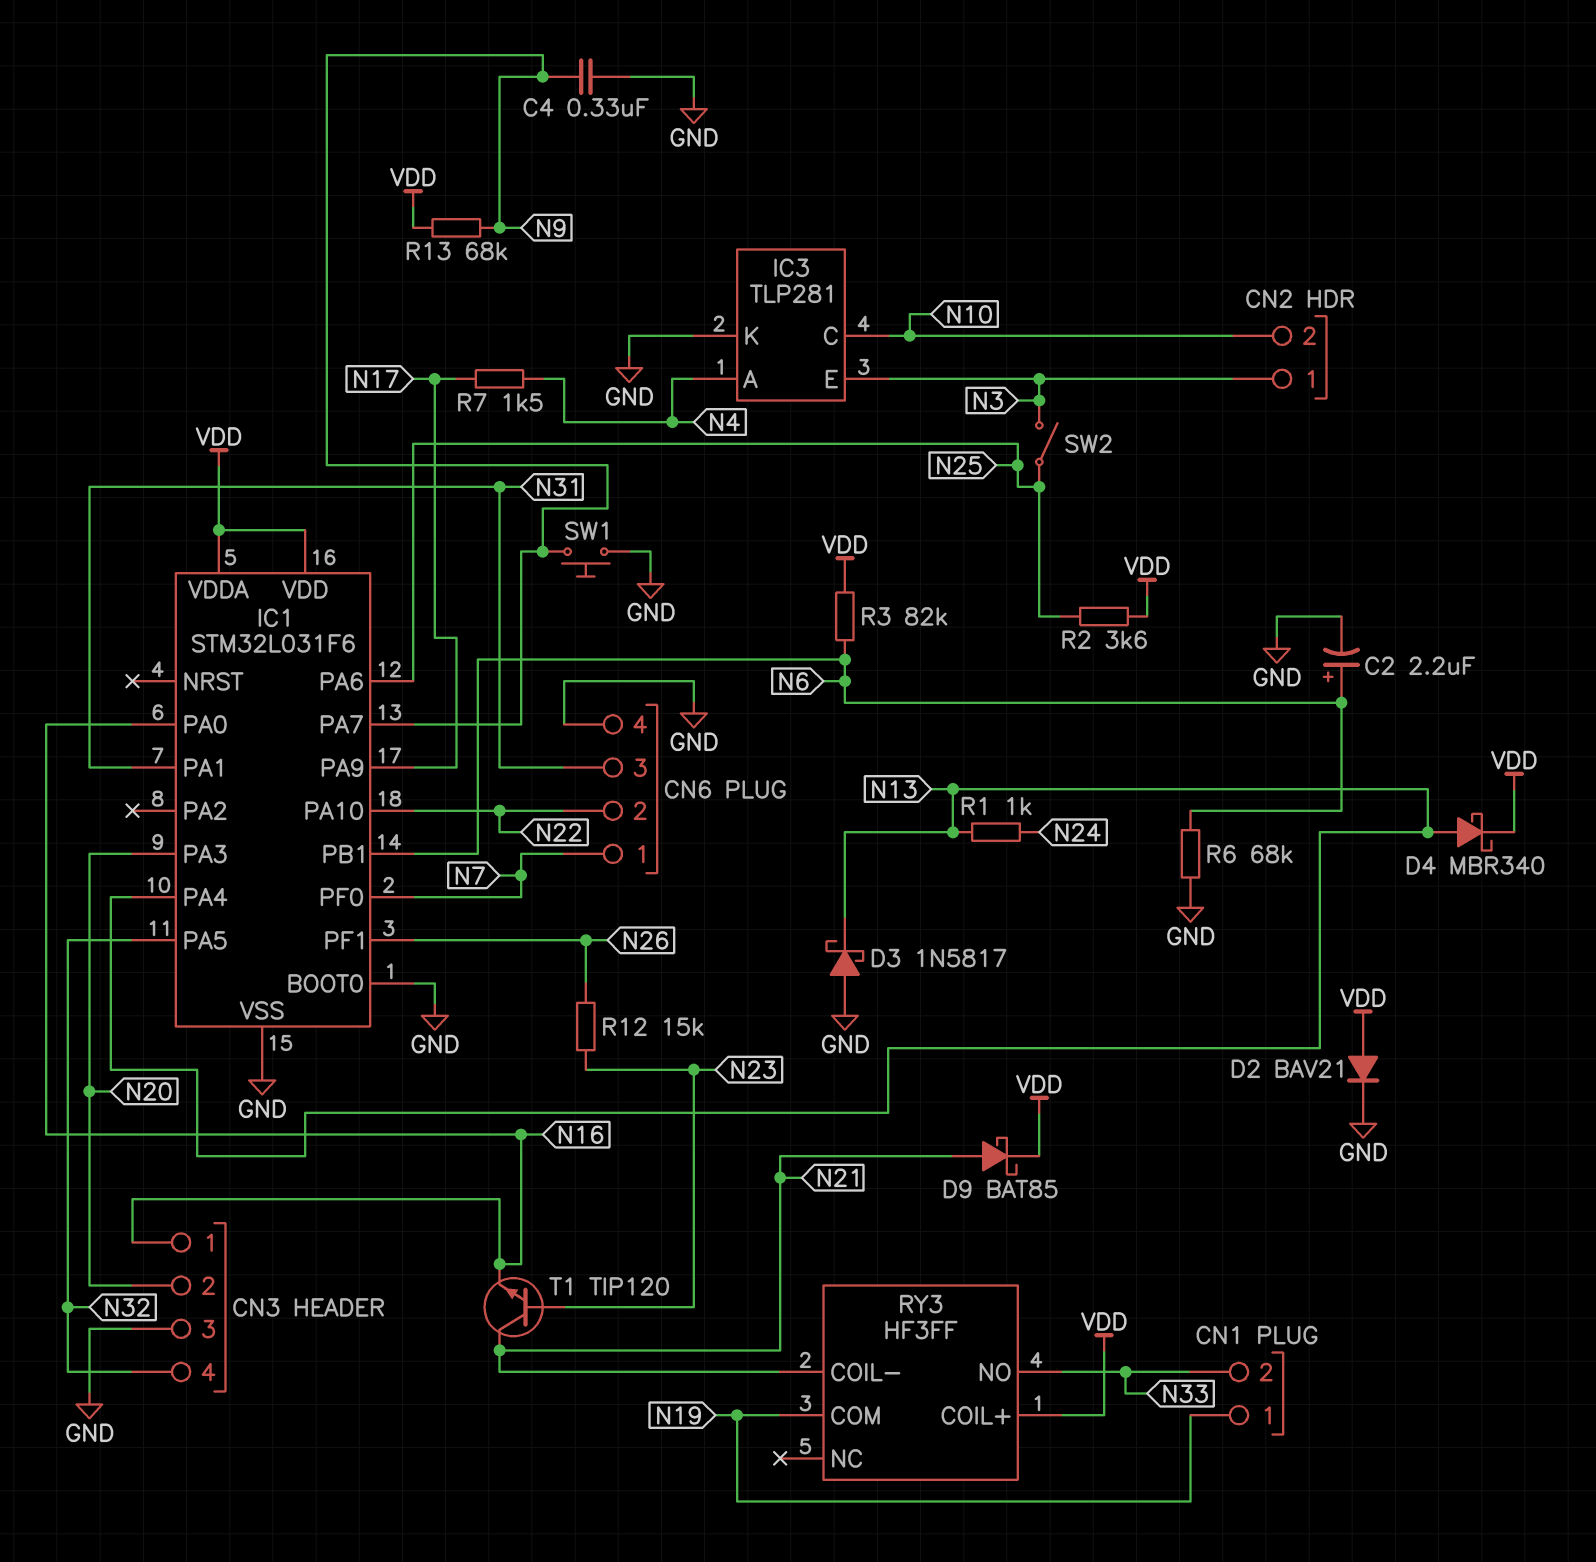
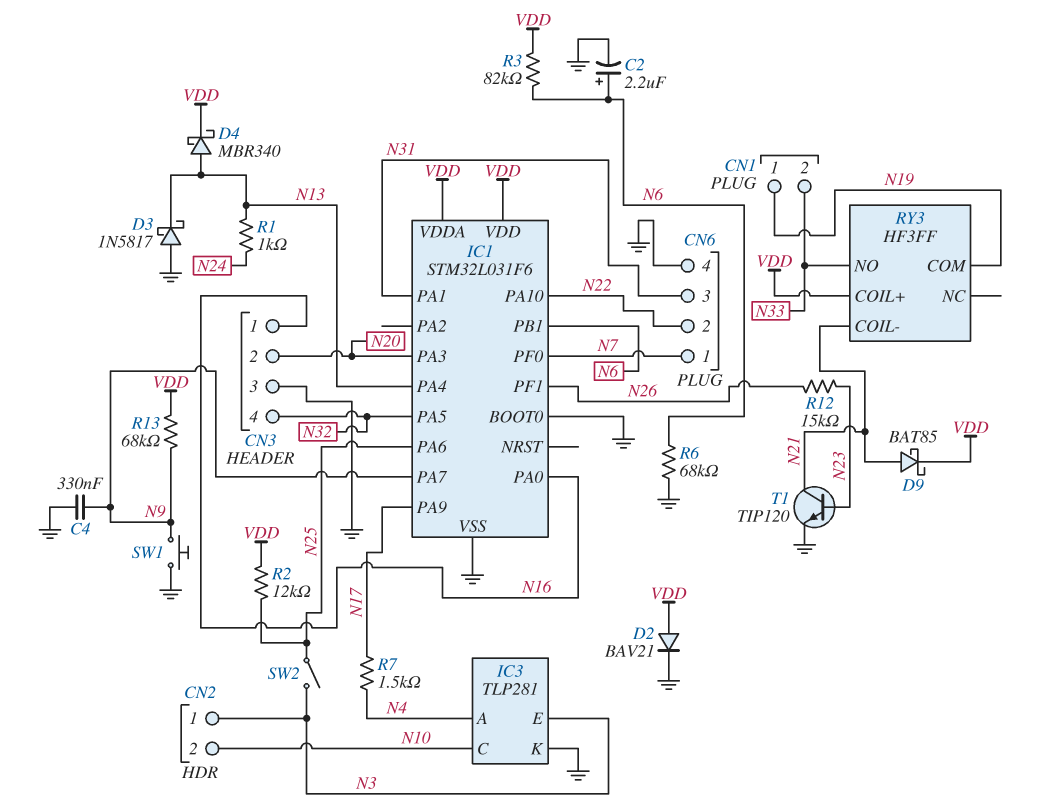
R2: 3.6k (N25, VDD) -> 12k (N25, VDD)
T1: NPN TIP120 (B N23, C N21, E N16) -> NPN TIP120 (B N23, C N21, E GND)

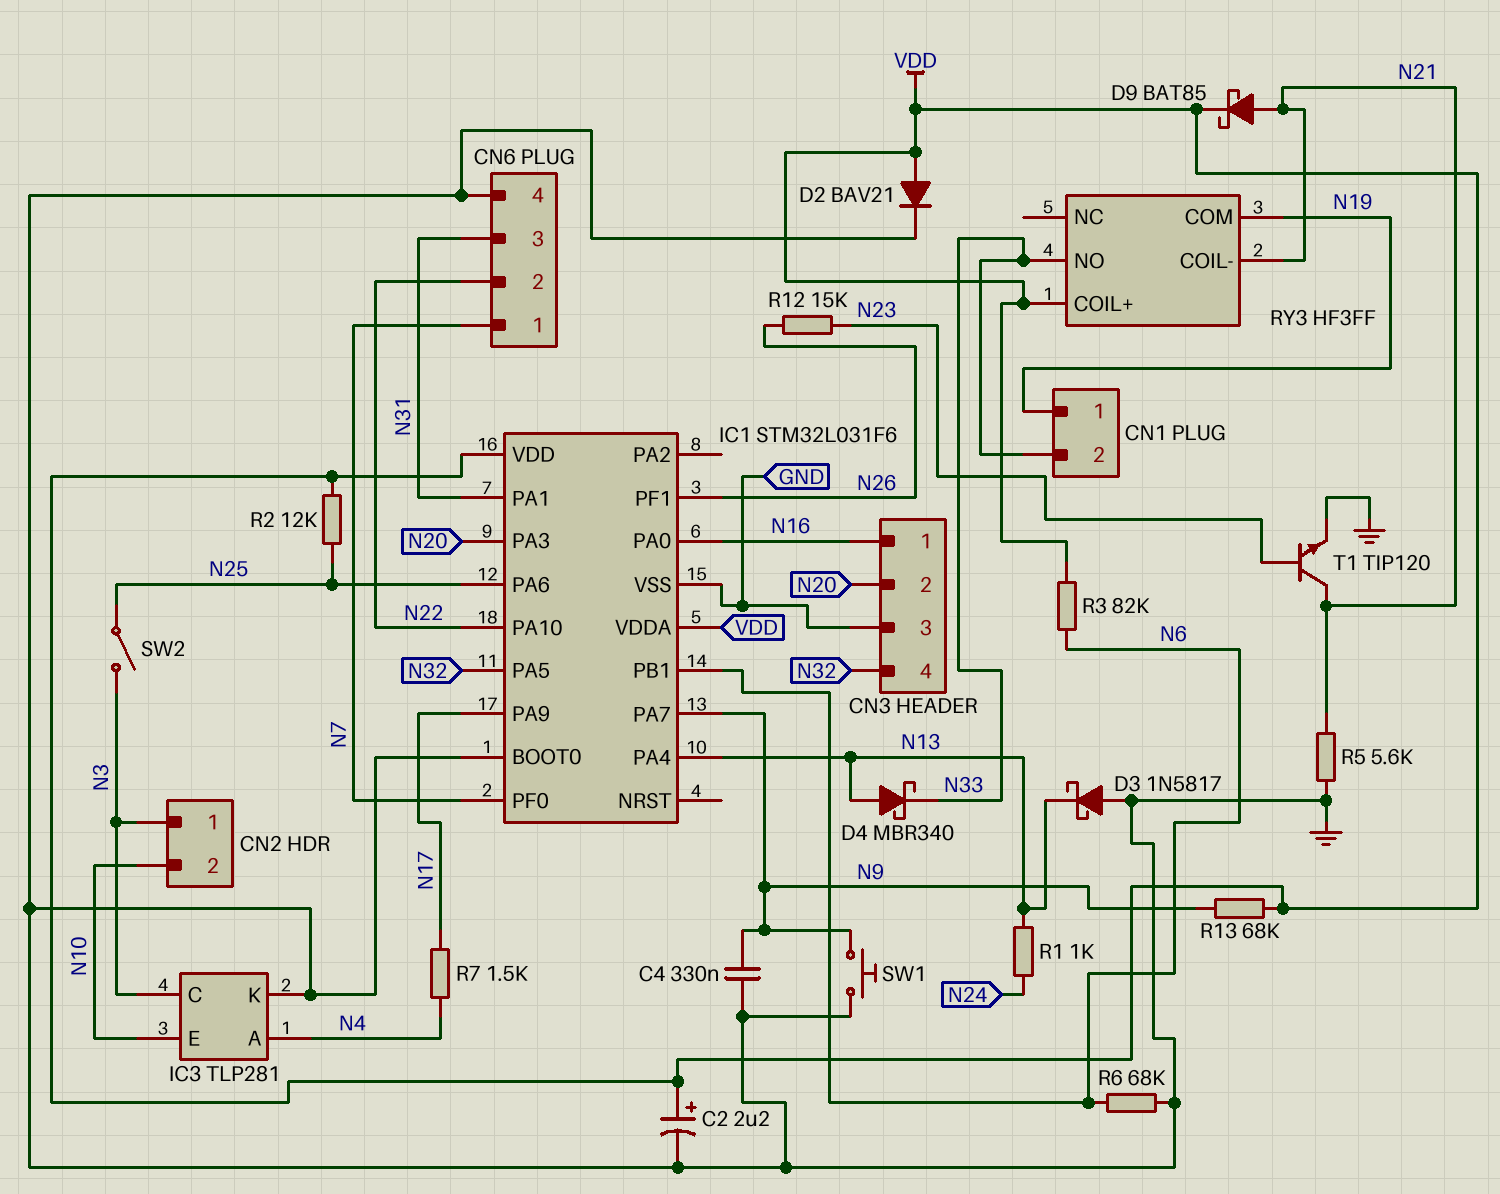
C2: 2.2uF (plus N6, minus GND) -> 2.2uF (plus VDD, minus GND)
D4: schottky MBR340 (A N13, K VDD) -> schottky MBR340 (A N13, K N33)
IC3 pin C: N10 -> N3
IC3 pin E: N3 -> N10
R5: none -> 5.6k (GND, N21)

